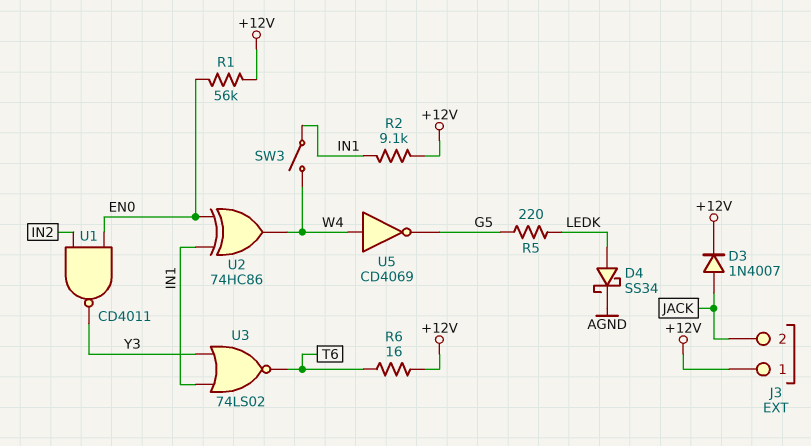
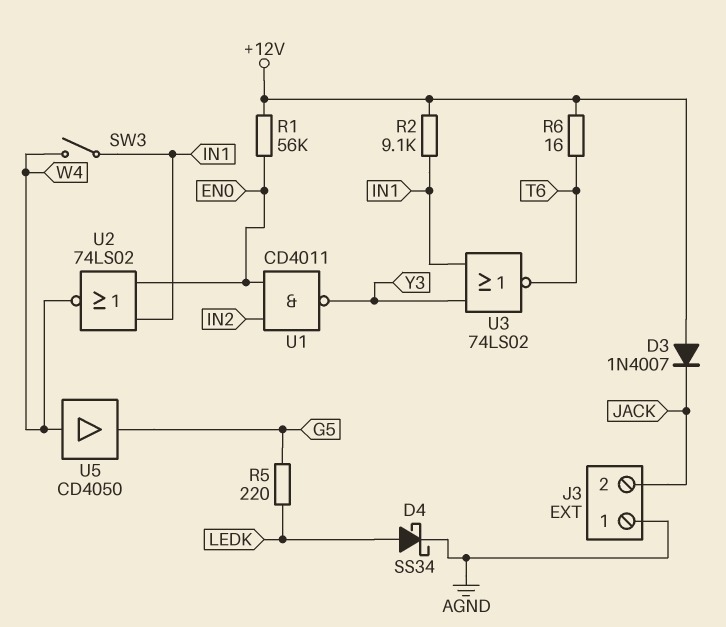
D3: diode 1N4007 (A JACK, K +12V) -> diode 1N4007 (A +12V, K JACK)
J3 pin 1: +12V -> AGND
U2: XOR 74HC86 (in EN0, in IN1, out W4) -> NOR 74LS02 (in EN0, in IN1, out W4)
U5: NOT CD4069 (in W4, out G5) -> buffer CD4050 (in W4, out G5)

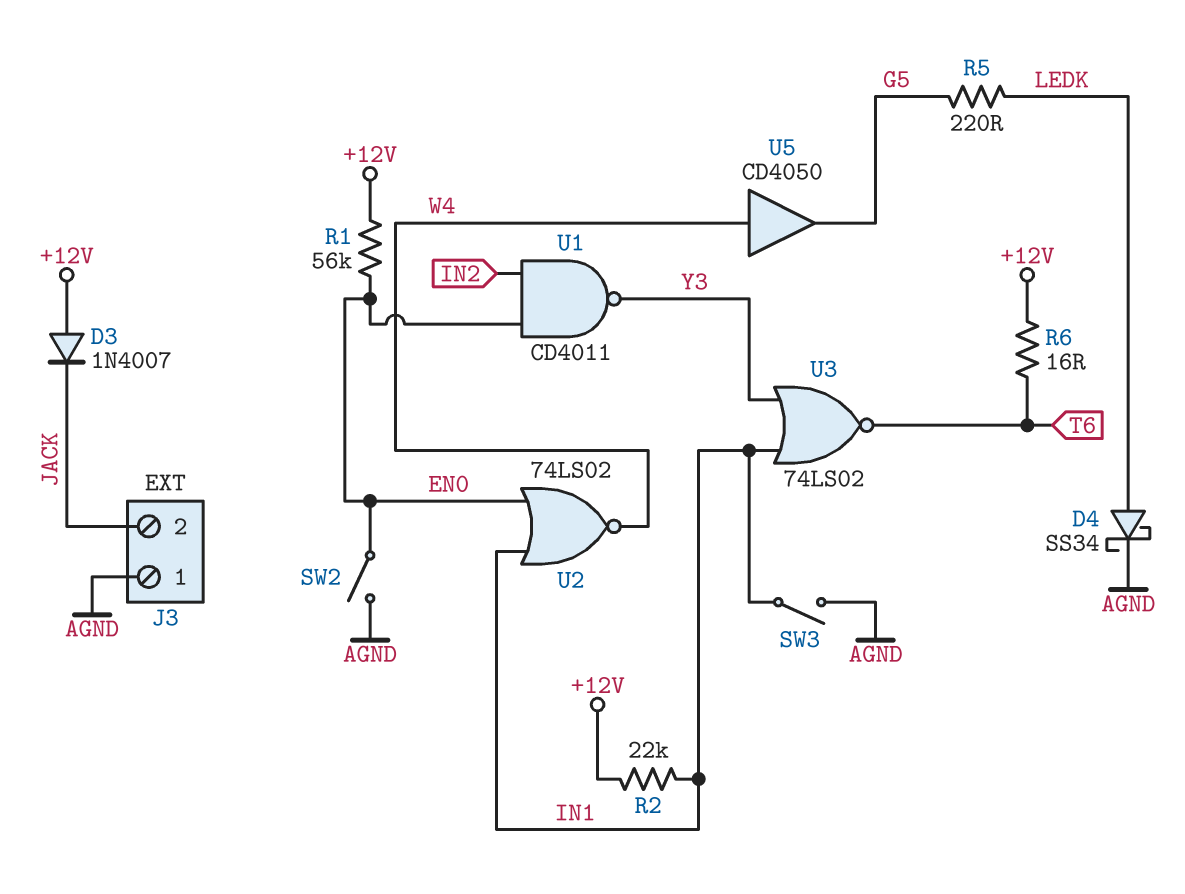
R2: 9.1k (+12V, IN1) -> 22k (+12V, IN1)
SW2: none -> switch (AGND, EN0)
SW3: switch (IN1, W4) -> switch (AGND, IN1)

